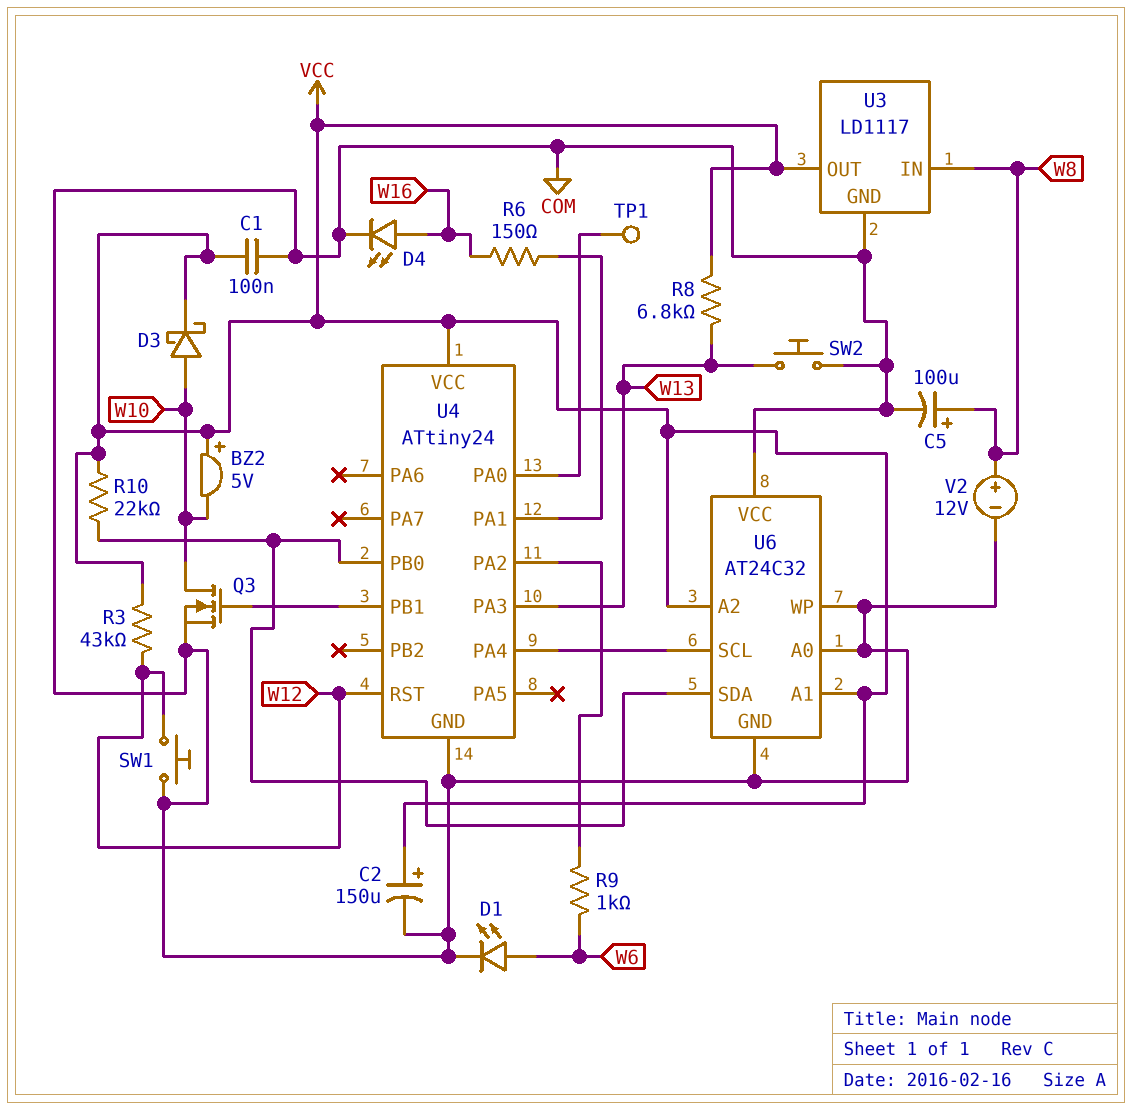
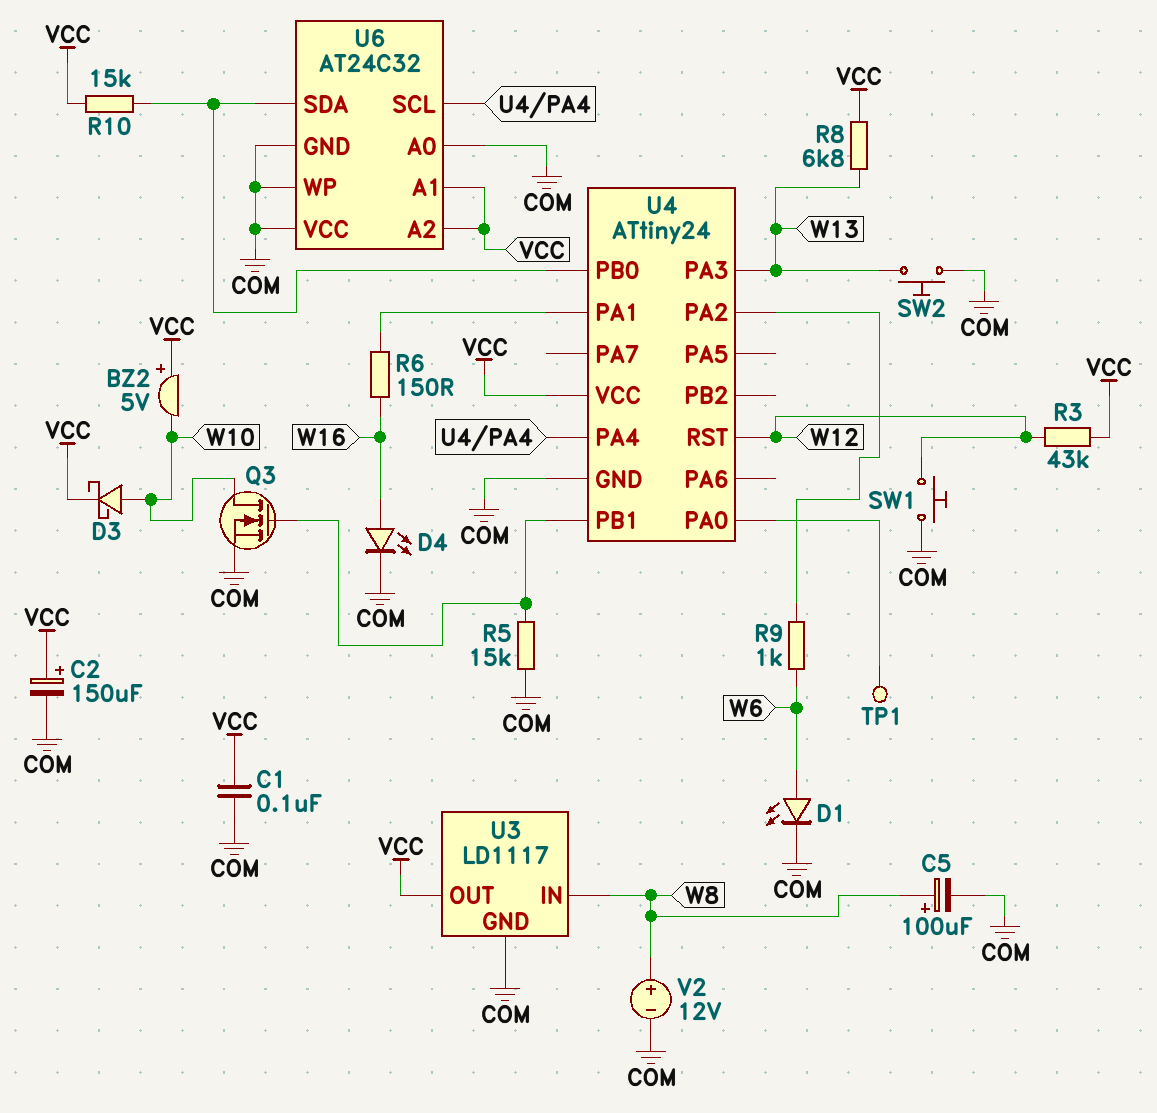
R5: none -> 15k (COM, U4/PB1)
R10: 22k (U4/PB0, VCC) -> 15k (U4/PB0, VCC)

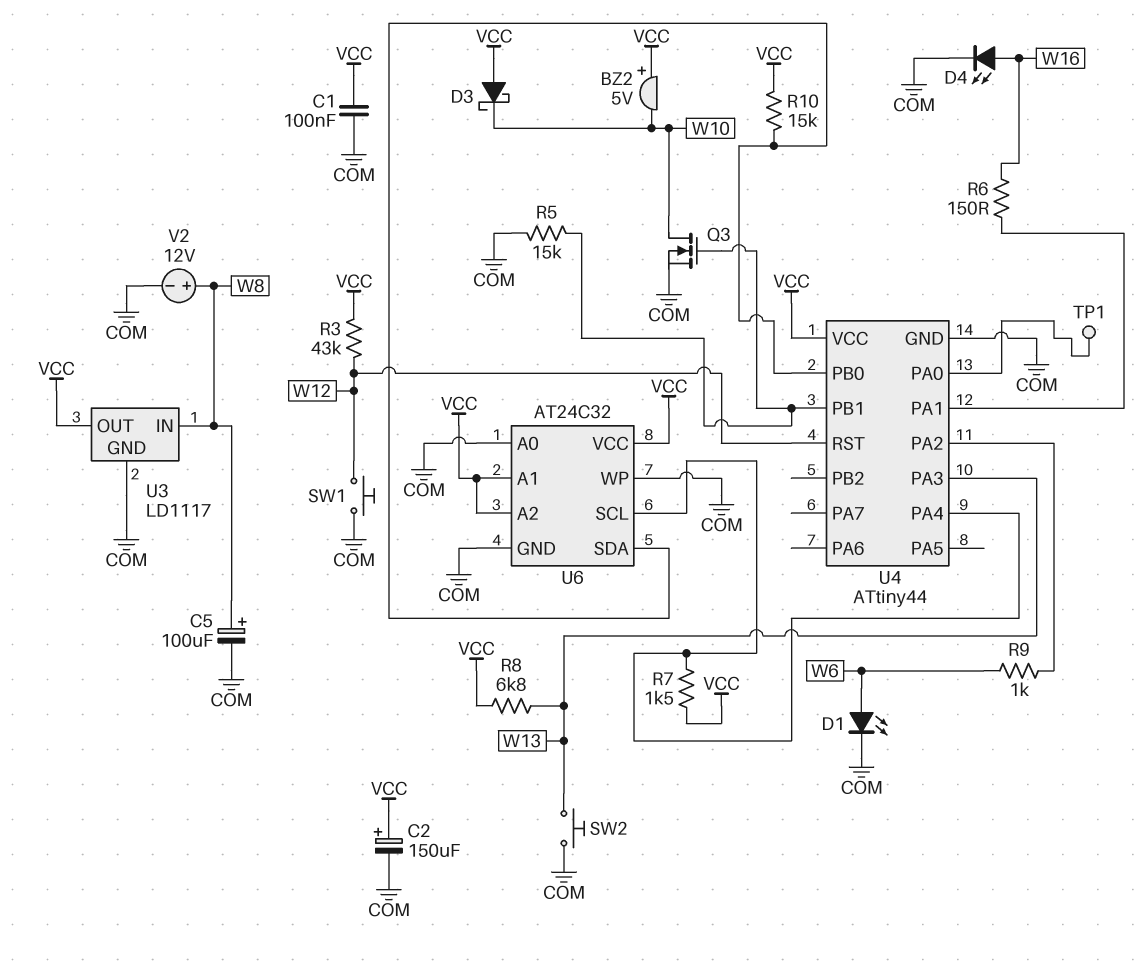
D3: schottky (A W10, K VCC) -> schottky (A VCC, K W10)
R7: none -> 1.5k (U4/PA4, VCC)
U4: ATtiny24 -> ATtiny44
U6 pin VCC: COM -> VCC

